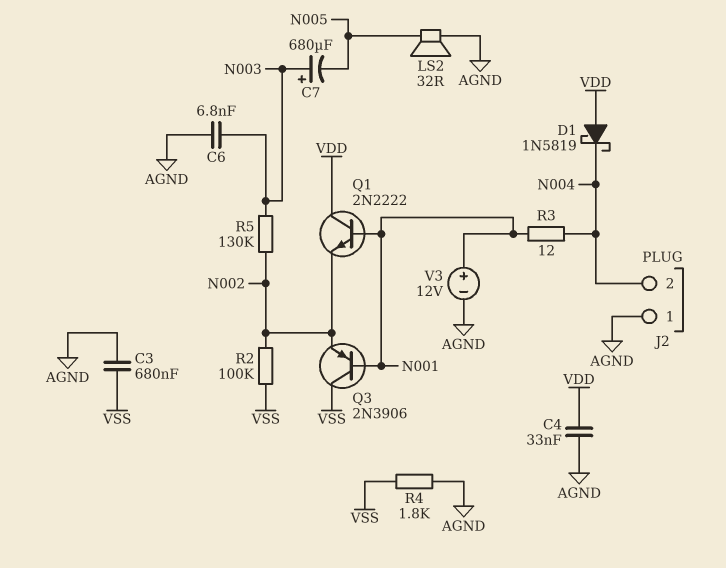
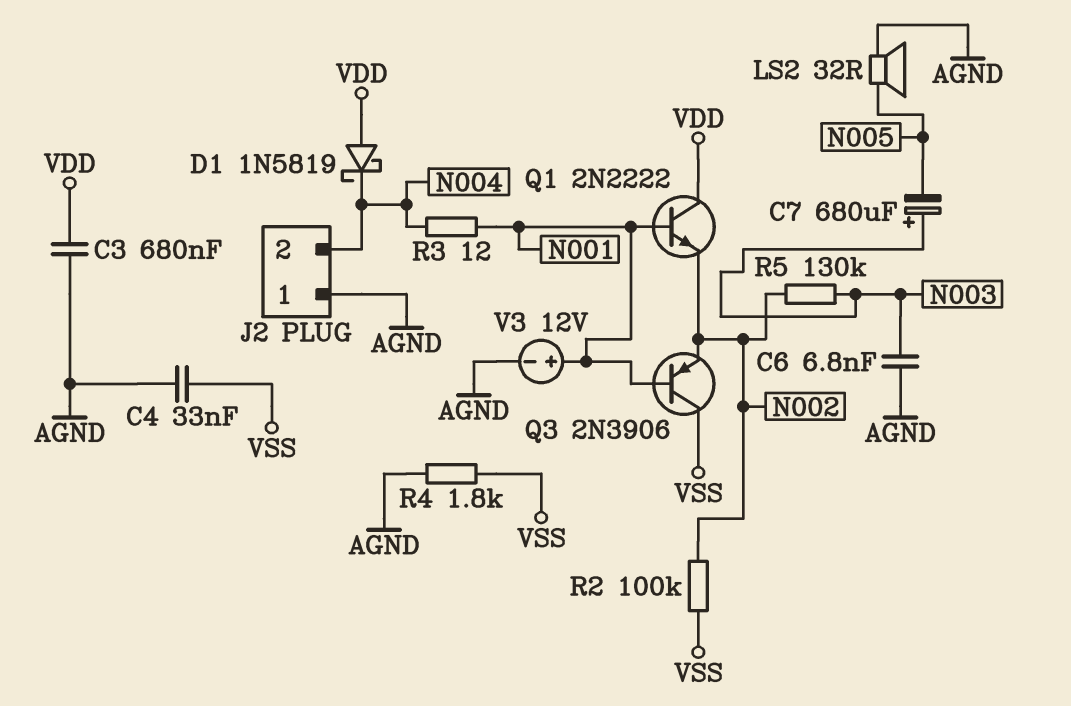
C3: 680nF (AGND, VSS) -> 680nF (AGND, VDD)
C4: 33nF (AGND, VDD) -> 33nF (AGND, VSS)

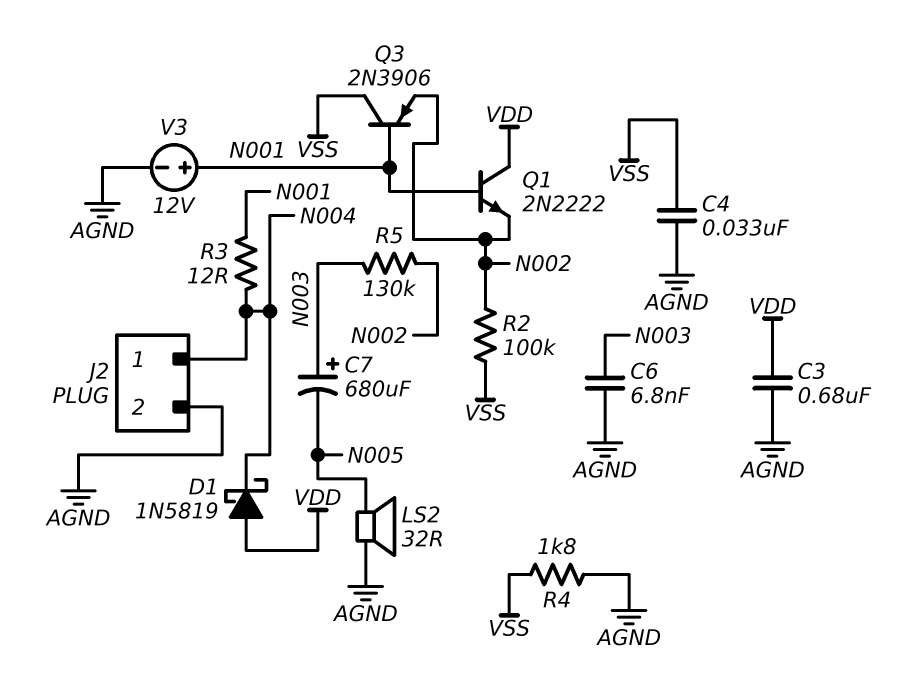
J2 pin 1: AGND -> N004
J2 pin 2: N004 -> AGND

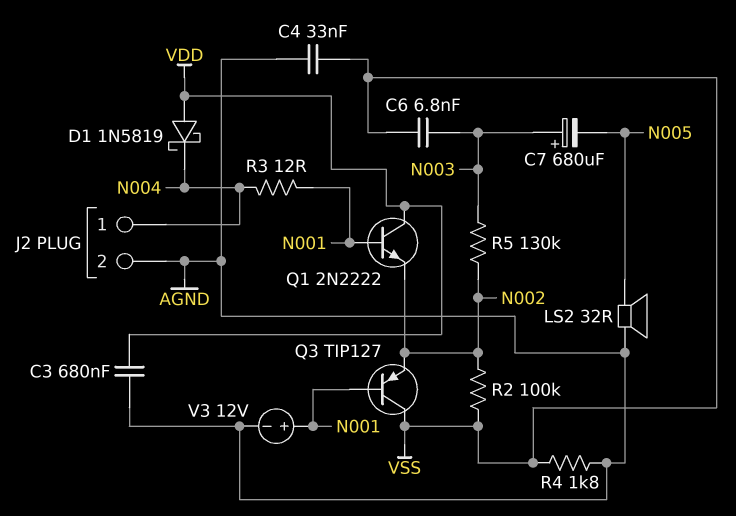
C6: 6.8nF (AGND, N003) -> 6.8nF (N003, VSS)
Q3: PNP 2N3906 (B N001, C VSS, E N002) -> PNP TIP127 (B N001, C VSS, E N002)

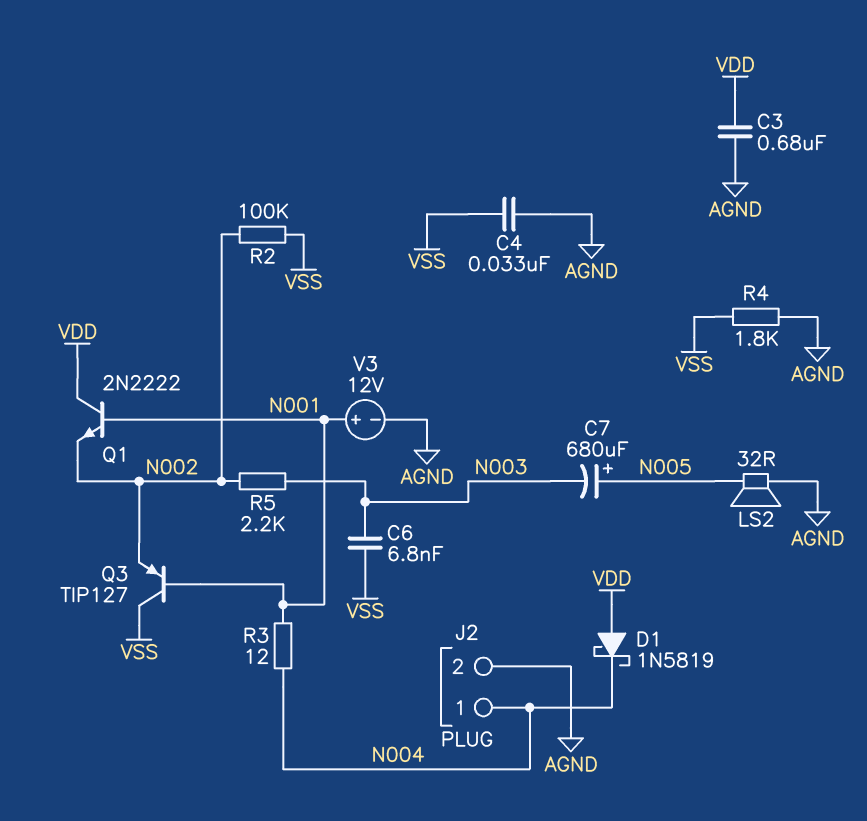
C7: 680uF (plus N003, minus N005) -> 680uF (plus N005, minus N003)
R5: 130k (N002, N003) -> 2.2k (N002, N003)

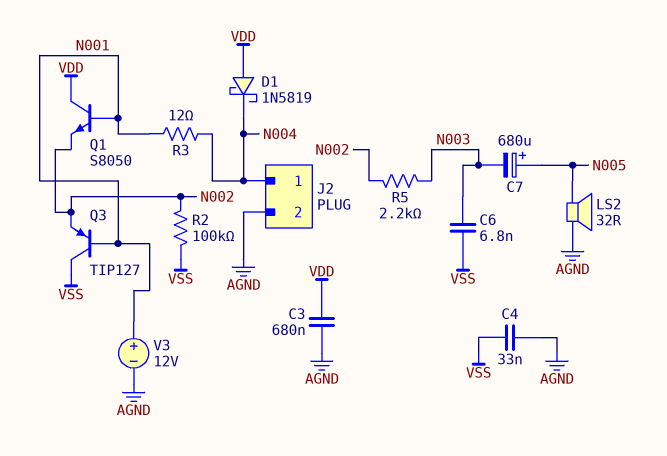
Q1: NPN 2N2222 (B N001, C VDD, E N002) -> NPN S8050 (B N001, C VDD, E N002)
R4: 1.8k (AGND, VSS) -> none

